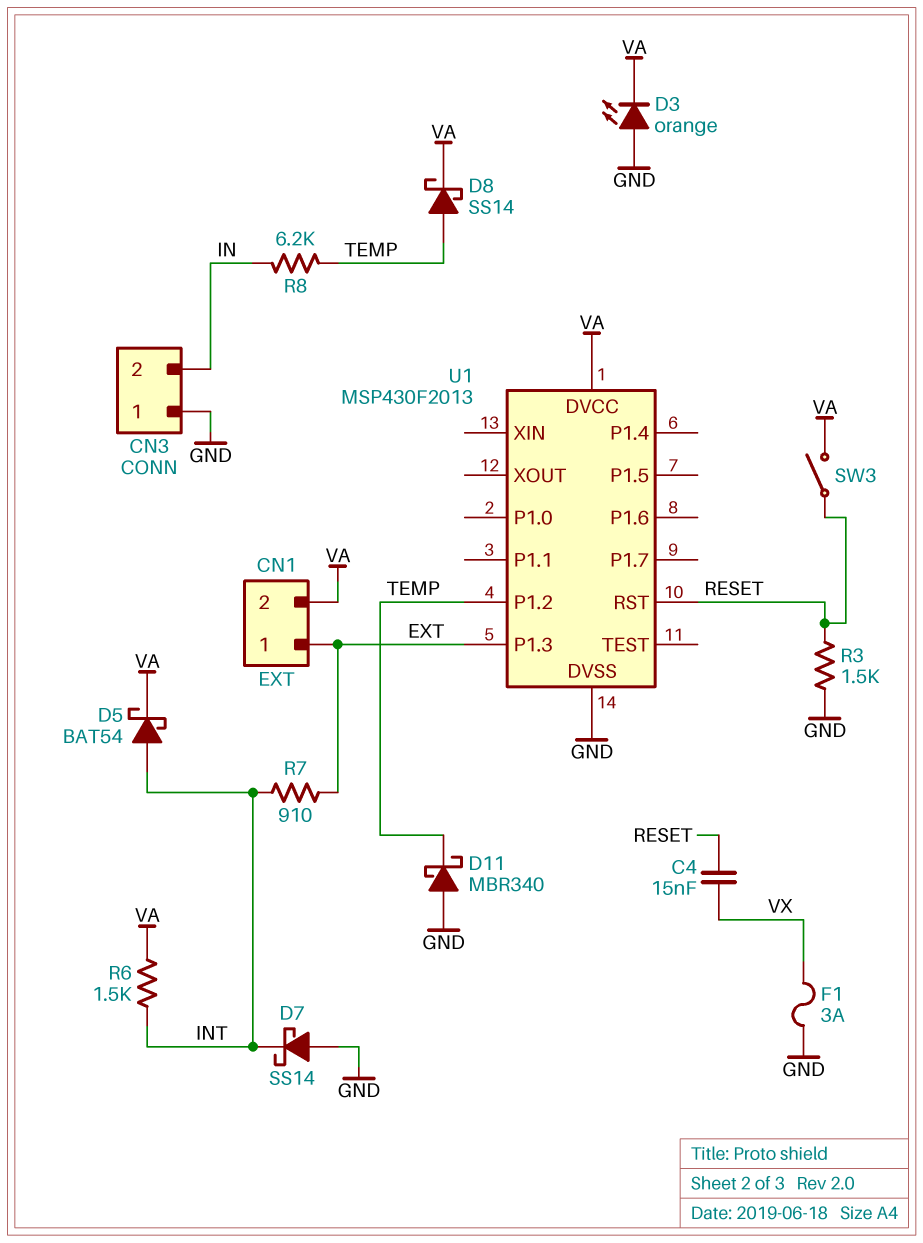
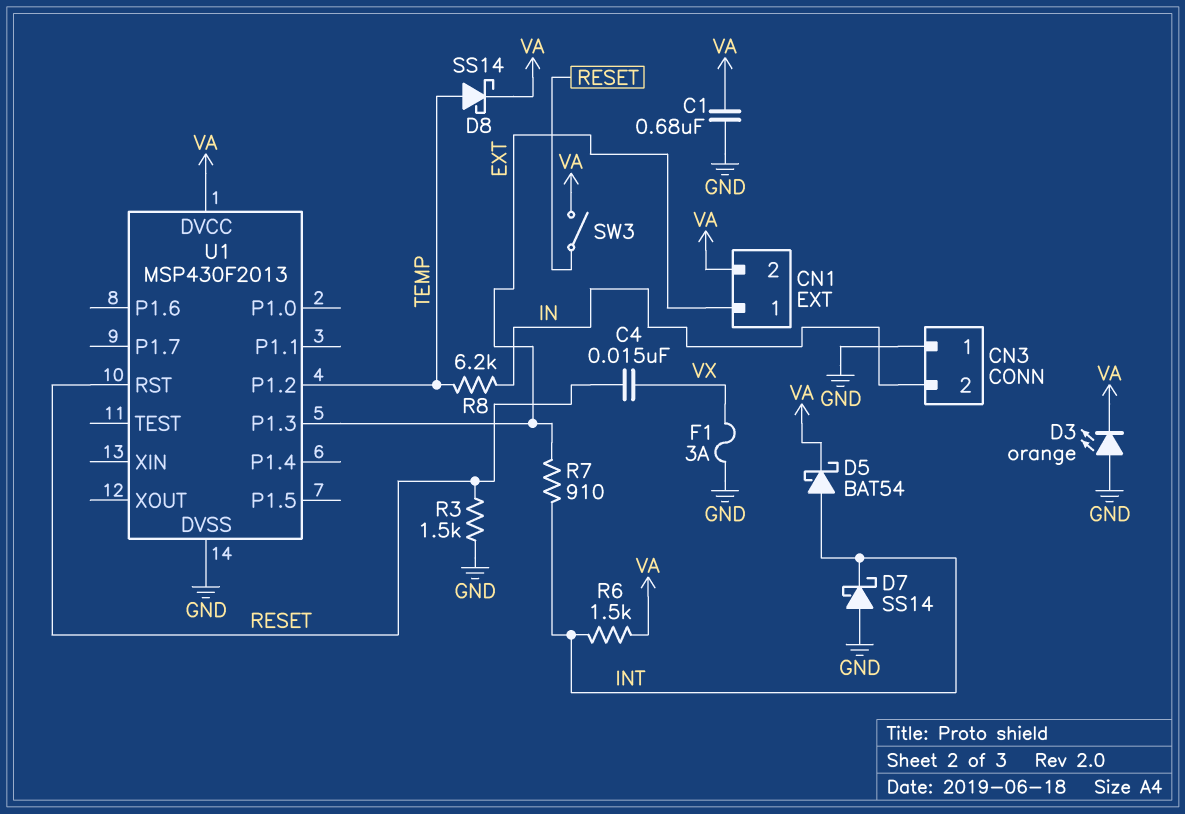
C1: none -> 680nF (GND, VA)
D11: schottky MBR340 (A GND, K TEMP) -> none

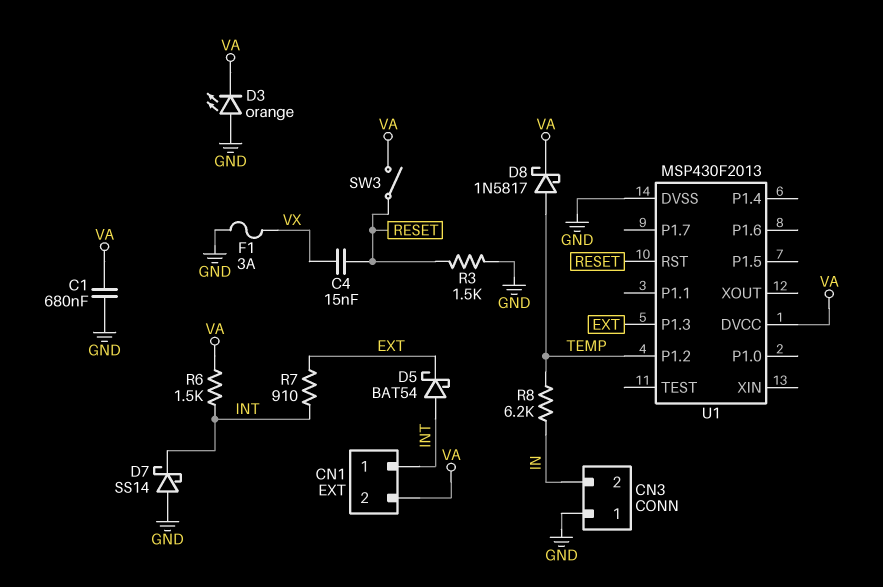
CN1 pin 1: EXT -> INT
D5: schottky BAT54 (A INT, K VA) -> schottky BAT54 (A INT, K EXT)
D8: schottky SS14 (A TEMP, K VA) -> schottky 1N5817 (A TEMP, K VA)

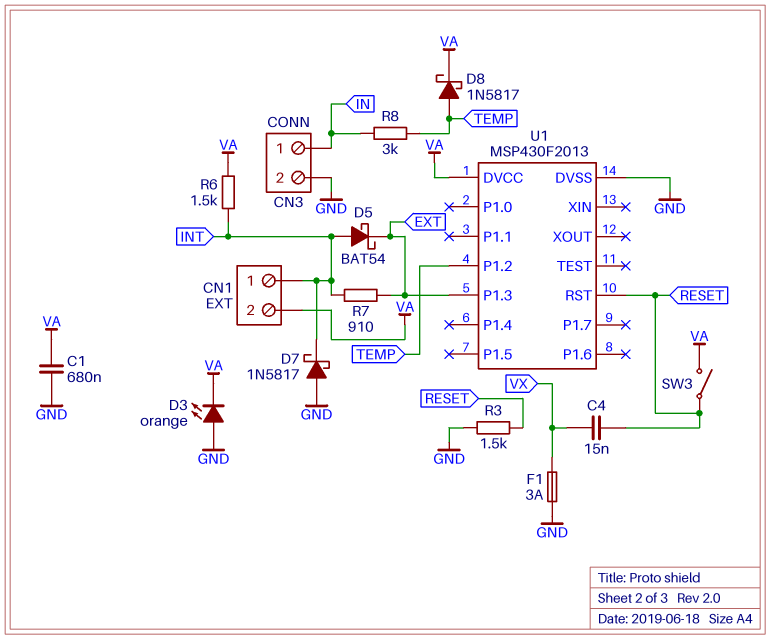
CN3 pin 1: GND -> IN
CN3 pin 2: IN -> GND
D7: schottky SS14 (A GND, K INT) -> schottky 1N5817 (A GND, K INT)
R8: 6.2k (IN, TEMP) -> 3k (IN, TEMP)

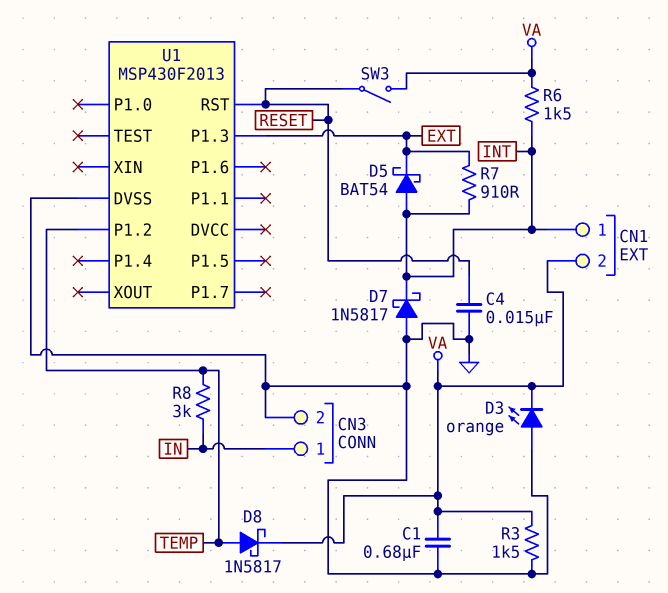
C4: 15nF (RESET, VX) -> 15nF (GND, RESET)
F1: 3A (GND, VX) -> none
R3: 1.5k (GND, RESET) -> 1.5k (GND, VA)
U1 pin DVCC: VA -> none

